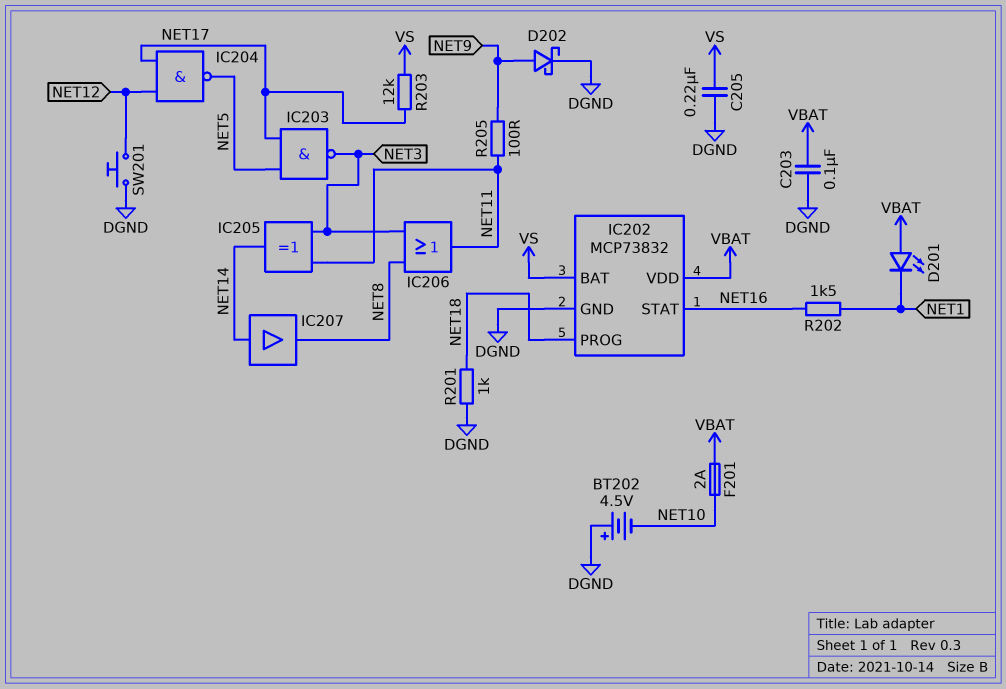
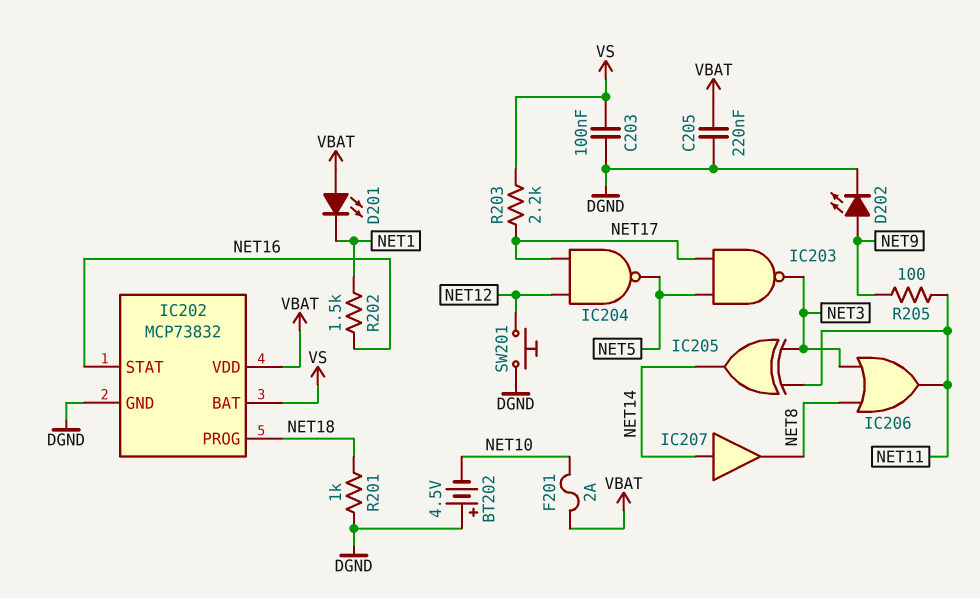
C203: 100nF (DGND, VBAT) -> 100nF (DGND, VS)
C205: 220nF (DGND, VS) -> 220nF (DGND, VBAT)
D202: schottky (A NET9, K DGND) -> LED (A NET9, K DGND)
R203: 12k (NET17, VS) -> 2.2k (NET17, VS)

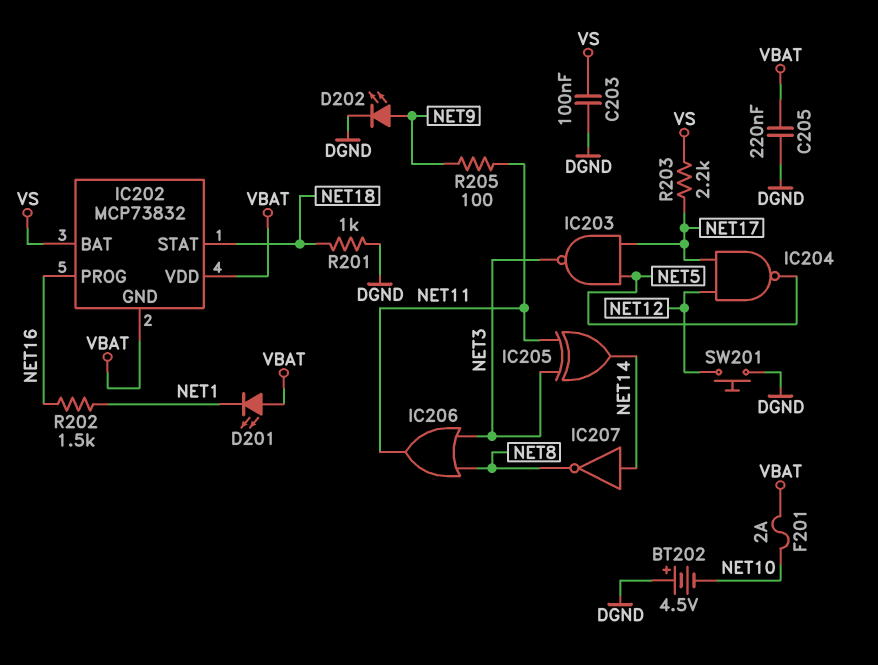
IC202 pin GND: DGND -> VBAT
IC202 pin PROG: NET18 -> NET16
IC202 pin STAT: NET16 -> NET18
IC207: buffer (in NET14, out NET8) -> NOT (in NET14, out NET8)

